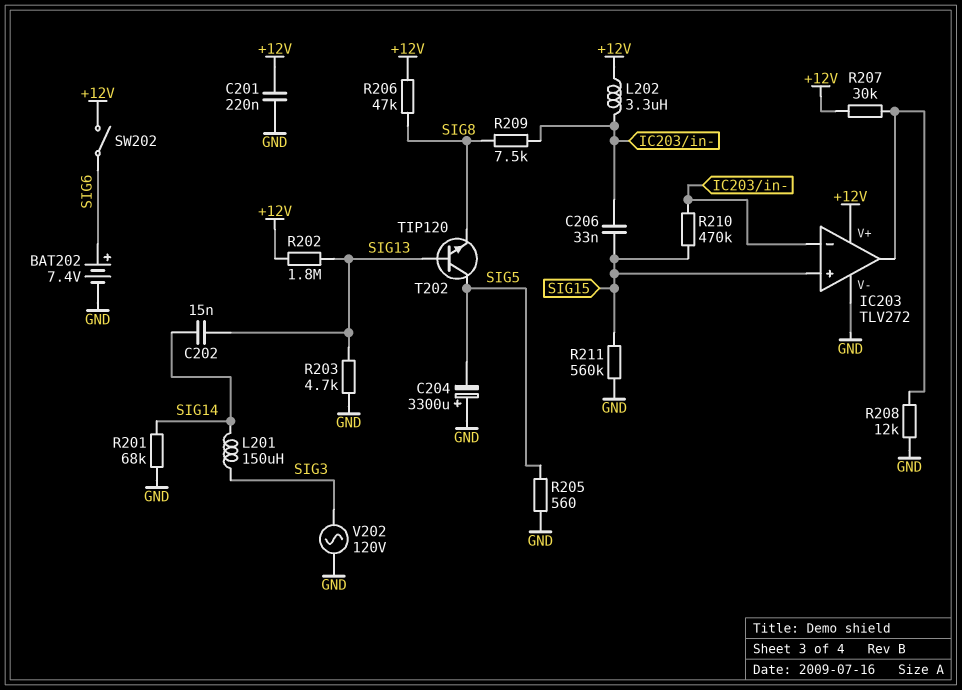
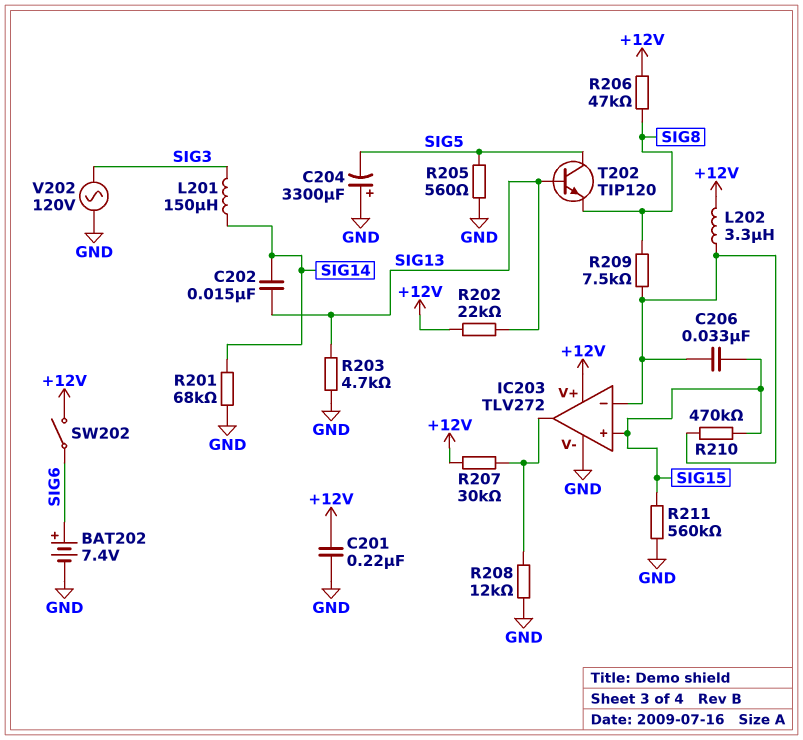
R202: 1.8M (+12V, SIG13) -> 22k (+12V, SIG13)

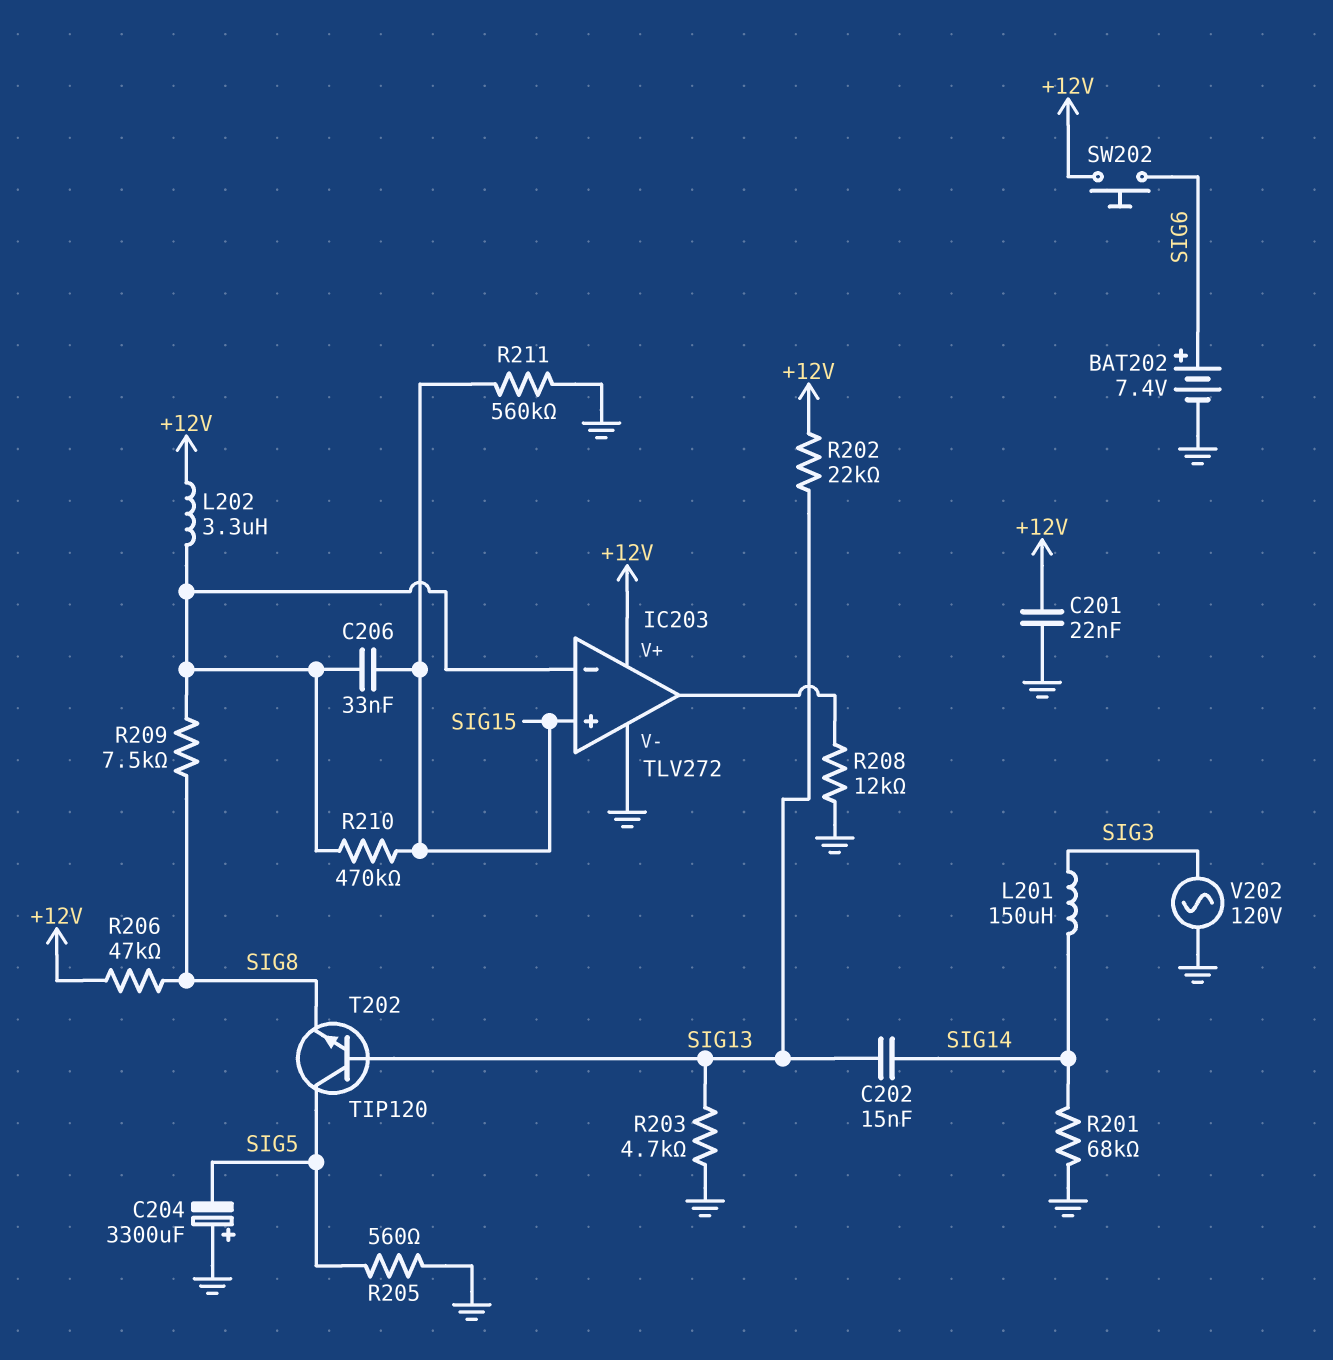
C201: 220nF (+12V, GND) -> 22nF (+12V, GND)
R207: 30k (+12V, IC203/out) -> none
SW202: switch (+12V, SIG6) -> button (+12V, SIG6)

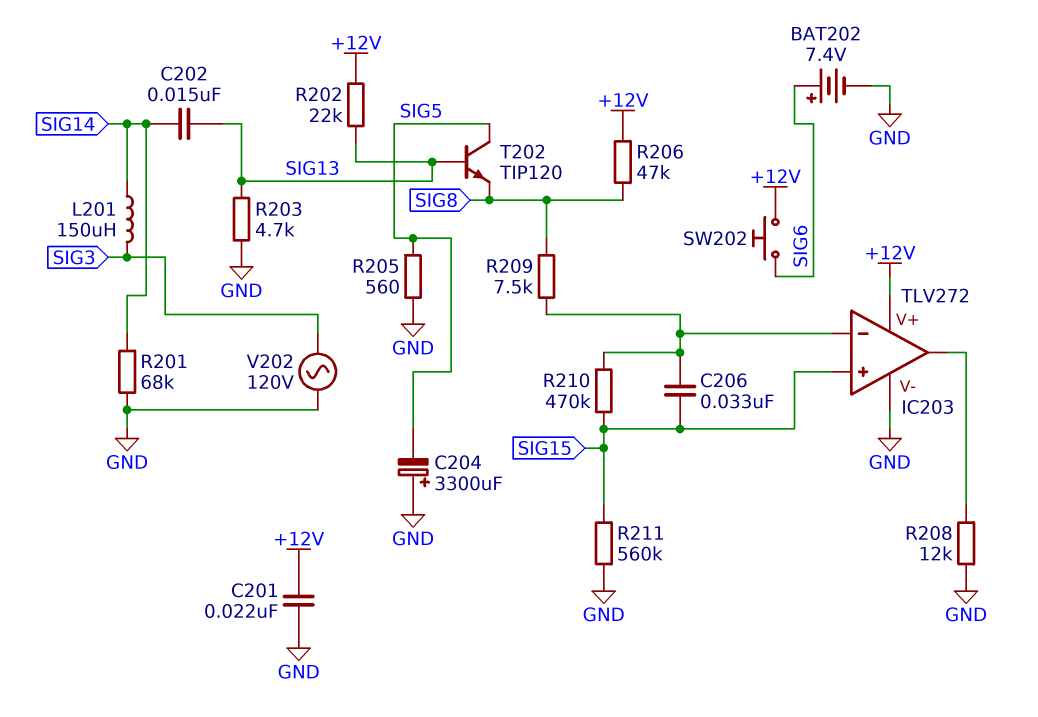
L202: 3.3uH (+12V, IC203/in-) -> none

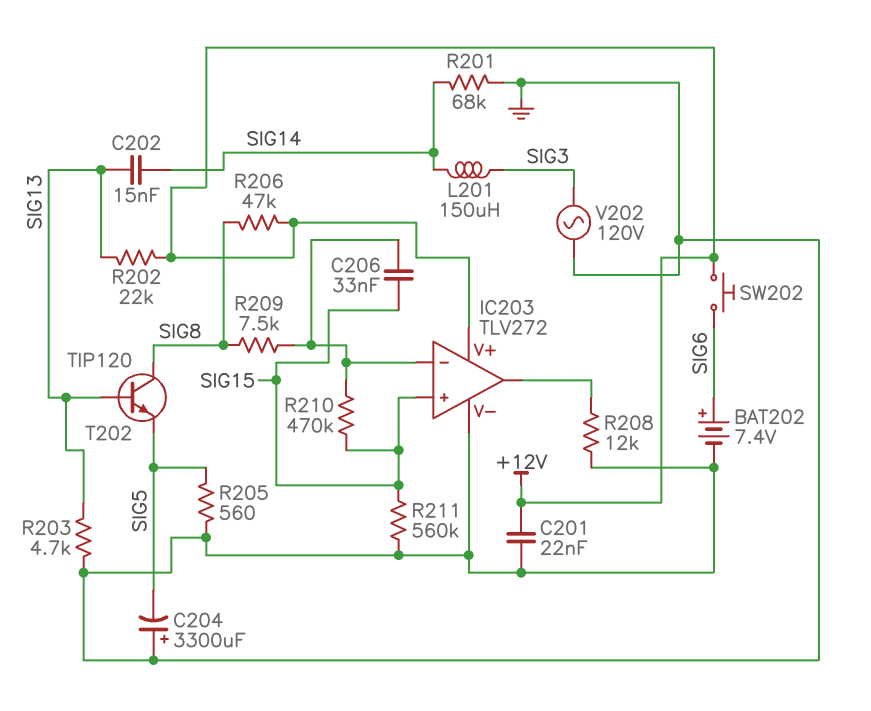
T202: NPN TIP120 (B SIG13, C SIG5, E SIG8) -> NPN TIP120 (B SIG13, C SIG8, E SIG5)

